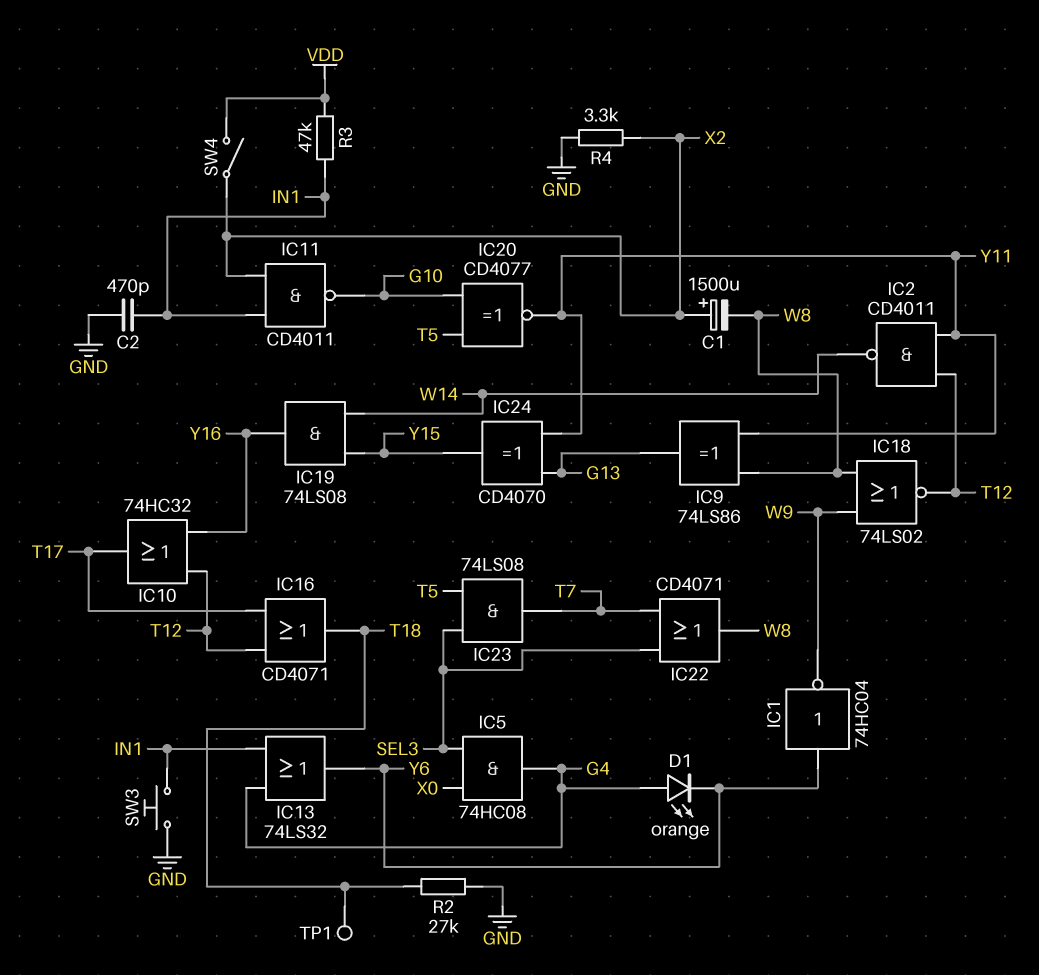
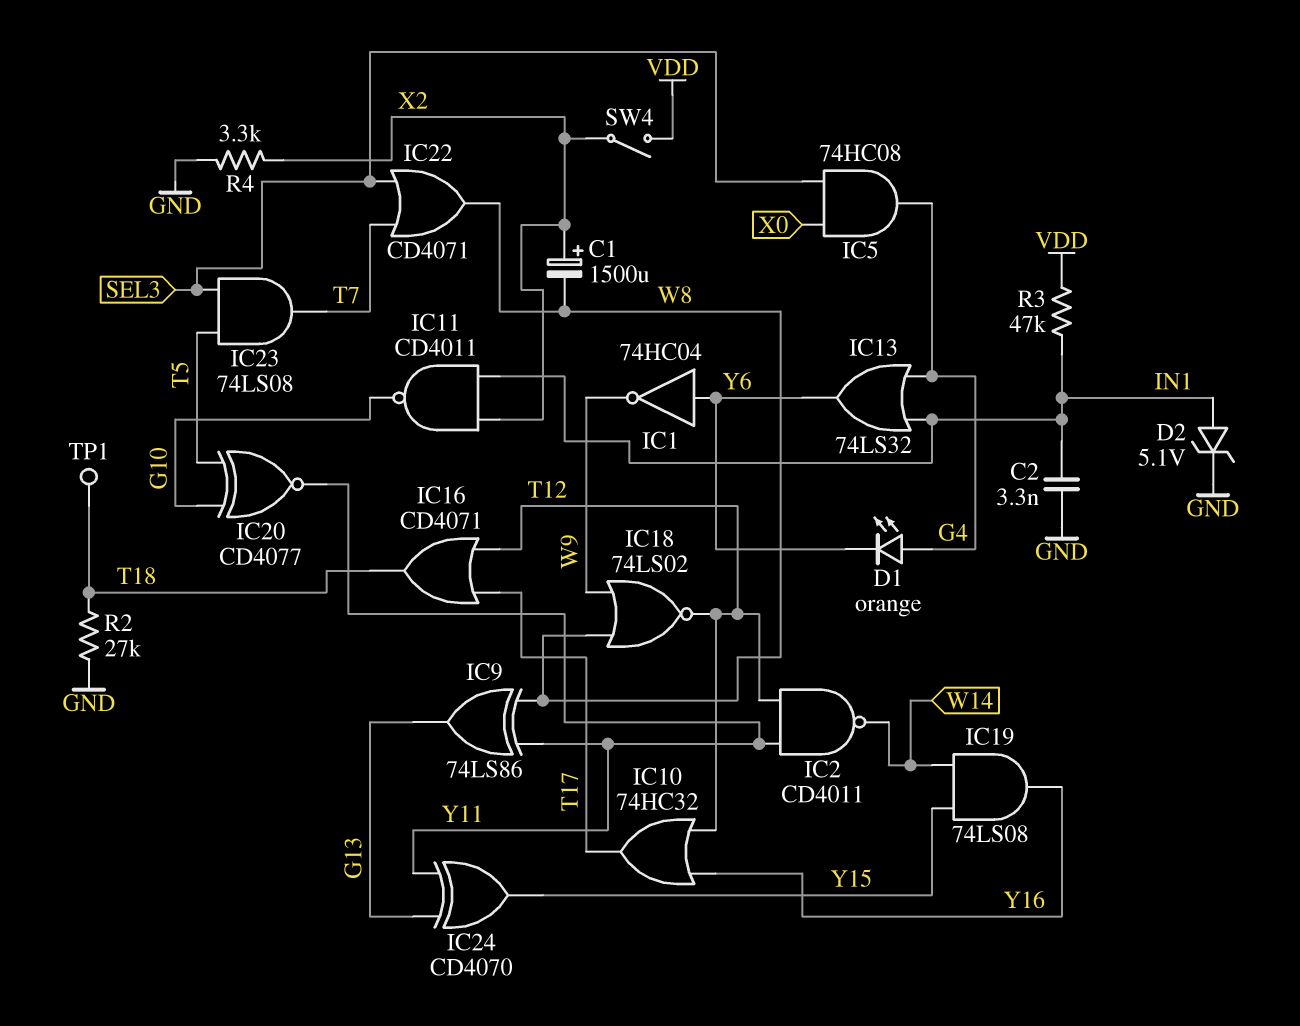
C2: 470pF (GND, IN1) -> 3.3nF (GND, IN1)
D2: none -> zener 5.1V (A IN1, K GND)
SW3: button (GND, IN1) -> none

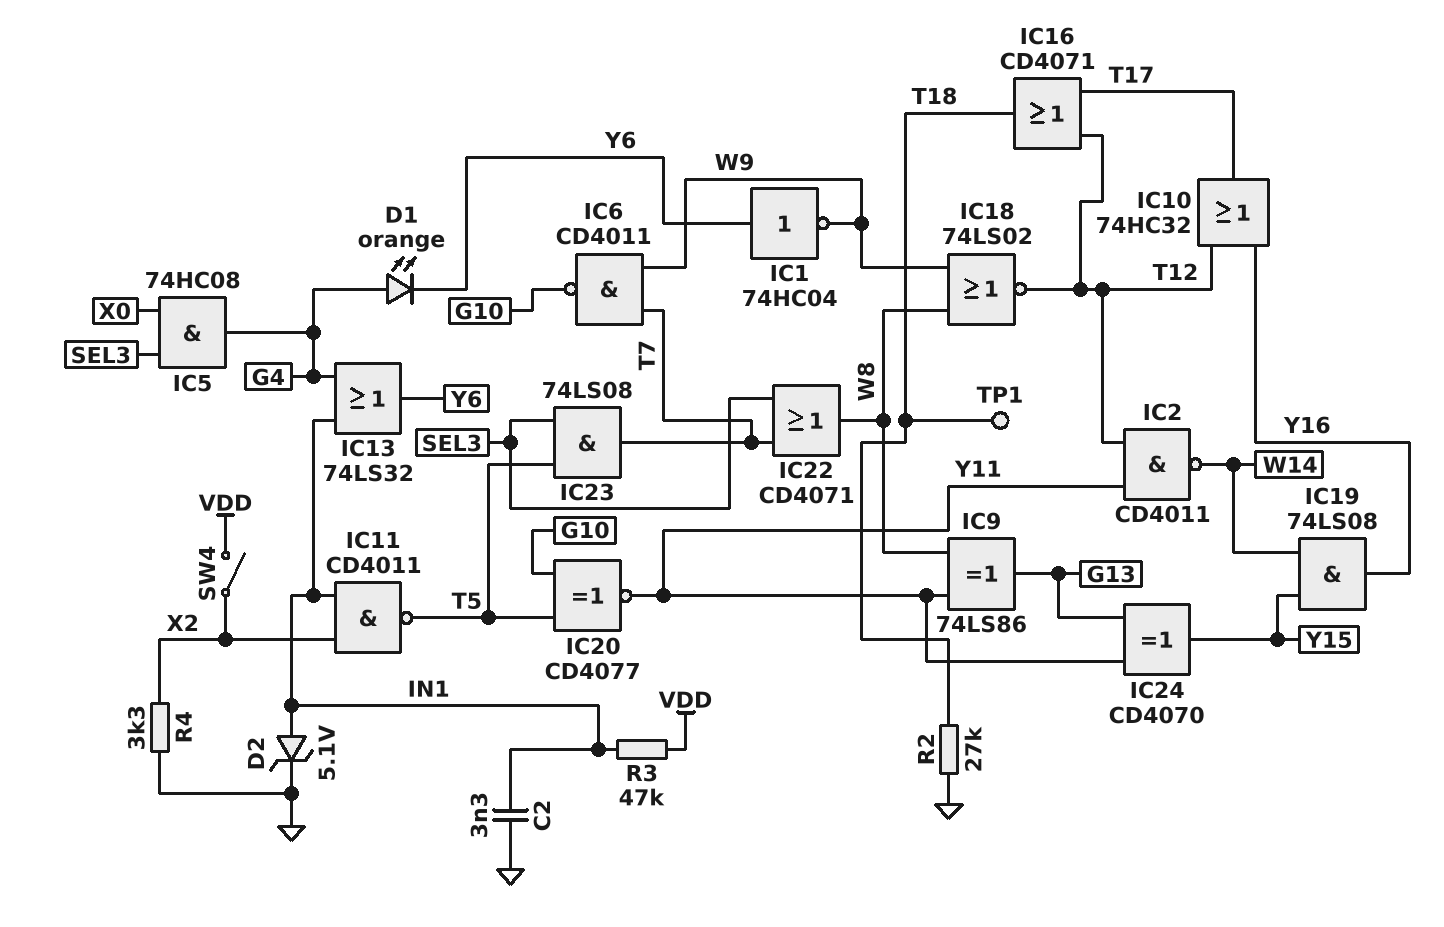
C1: 1500uF (plus X2, minus W8) -> none
IC6: none -> NAND CD4011 (in T7, in W9, out G10)
IC11: NAND CD4011 (in IN1, in X2, out G10) -> NAND CD4011 (in IN1, in X2, out T5)

